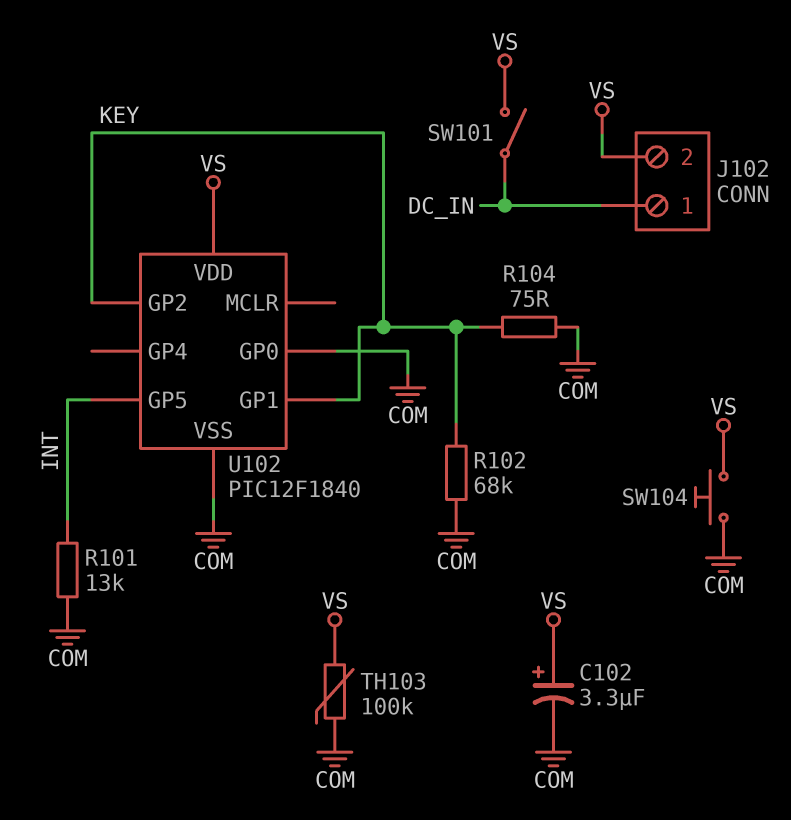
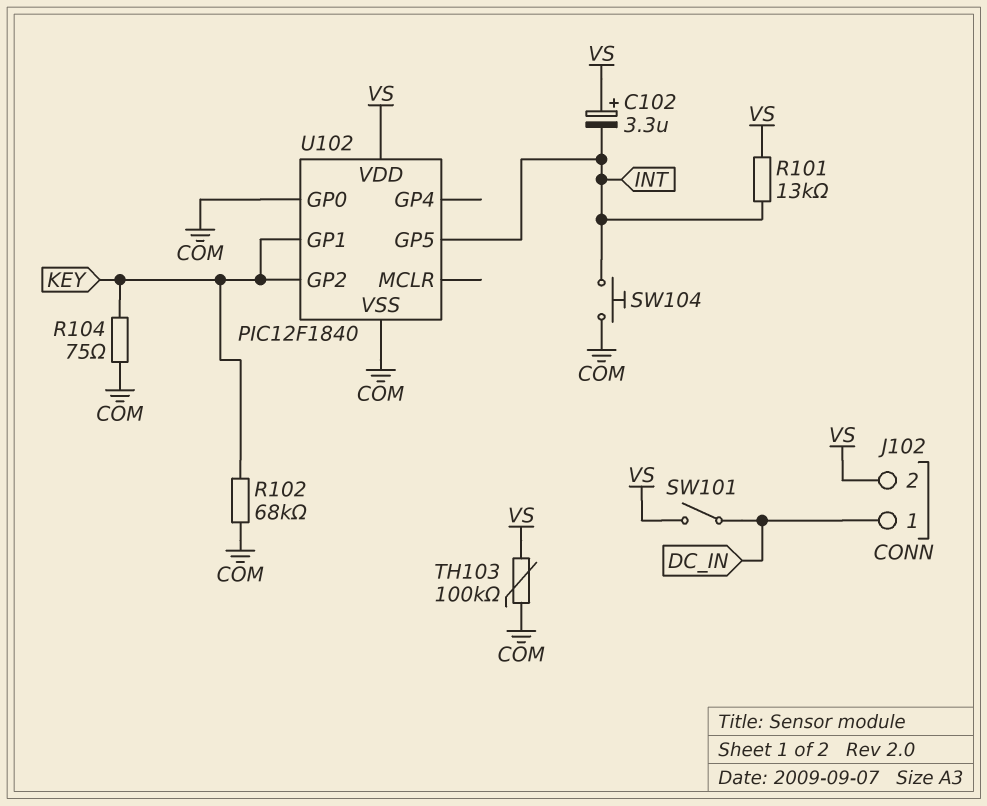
C102: 3.3uF (plus VS, minus COM) -> 3.3uF (plus VS, minus INT)
R101: 13k (COM, INT) -> 13k (INT, VS)
SW104: button (COM, VS) -> button (COM, INT)

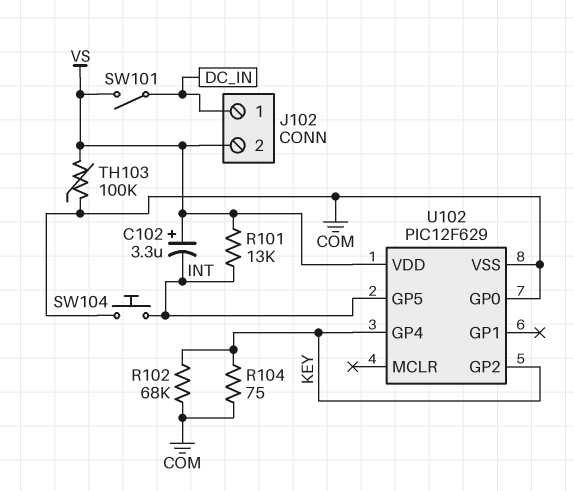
U102: PIC12F1840 -> PIC12F629
U102 pin GP1: KEY -> none
U102 pin GP4: none -> KEY

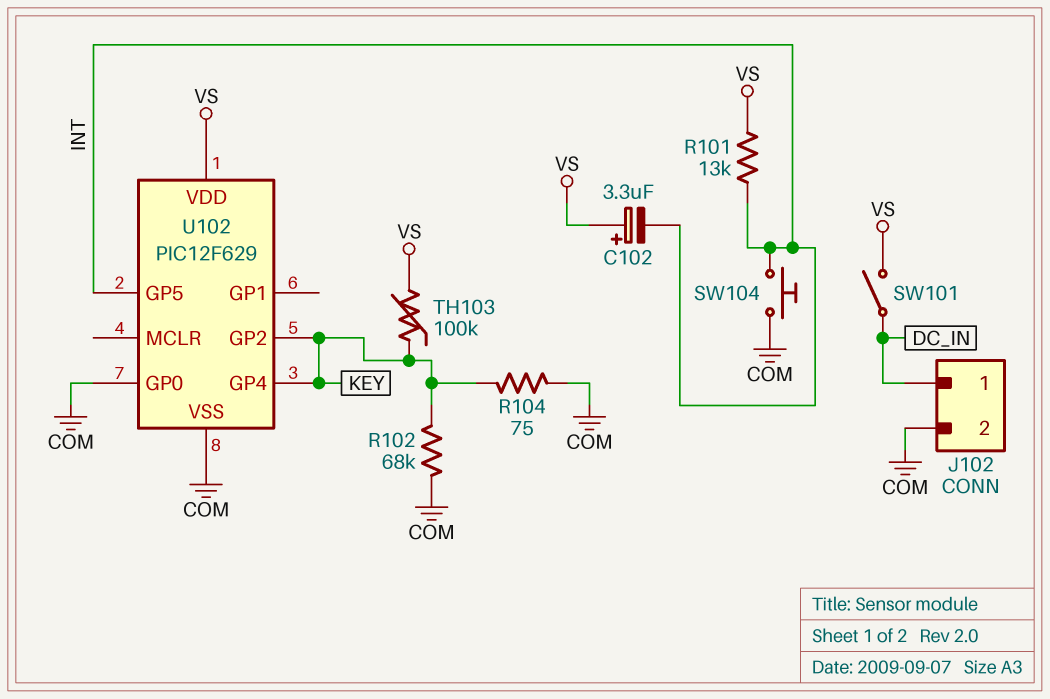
J102 pin 2: VS -> COM
TH103: 100k (COM, VS) -> 100k (KEY, VS)

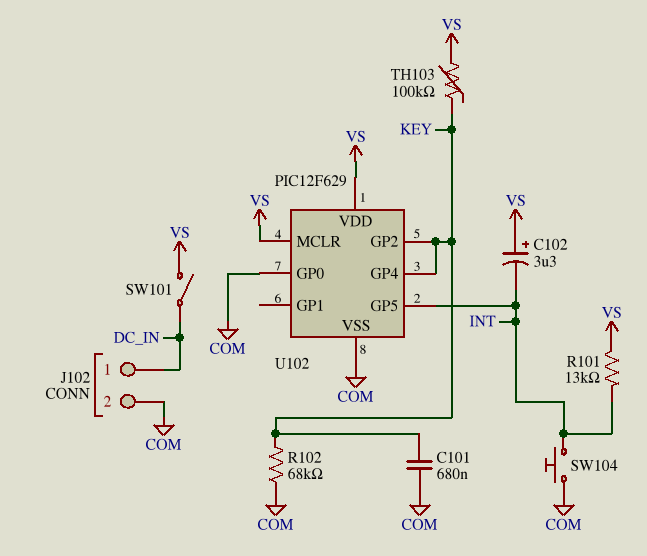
C101: none -> 680nF (COM, KEY)
R104: 75 (COM, KEY) -> none
U102 pin MCLR: none -> VS

